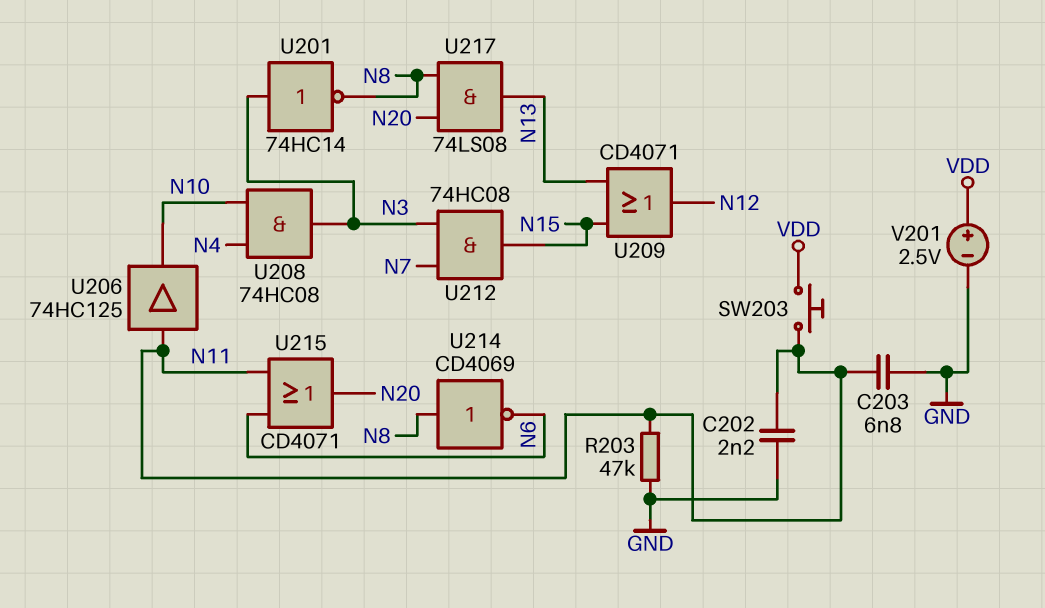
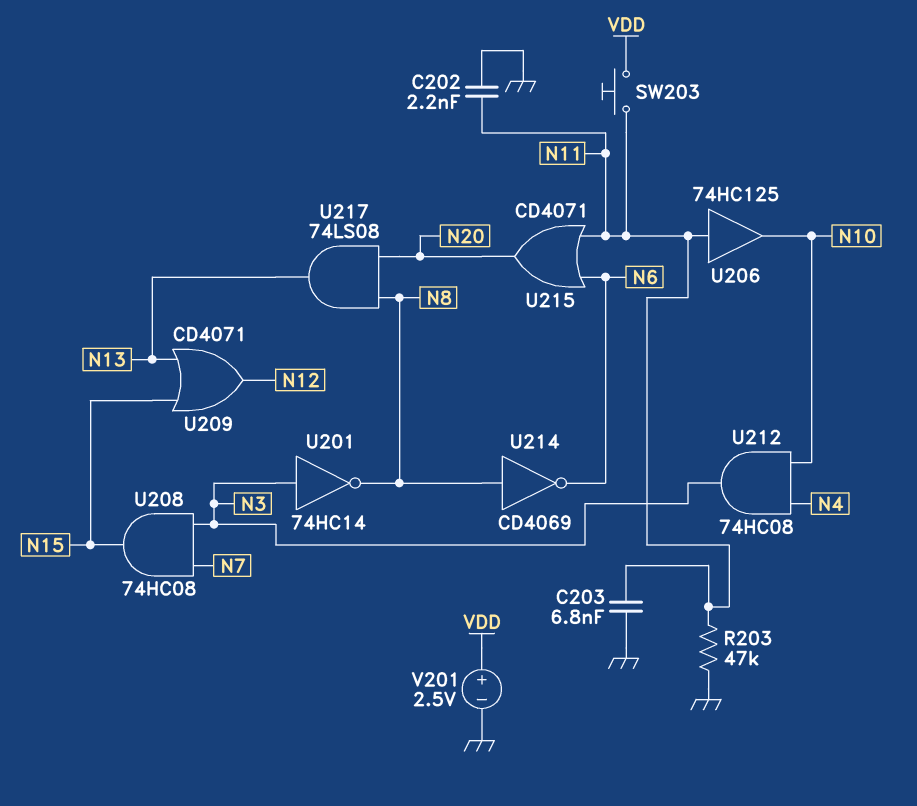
U208: AND 74HC08 (in N4, in N10, out N3) -> AND 74HC08 (in N3, in N7, out N15)
U212: AND 74HC08 (in N3, in N7, out N15) -> AND 74HC08 (in N4, in N10, out N3)

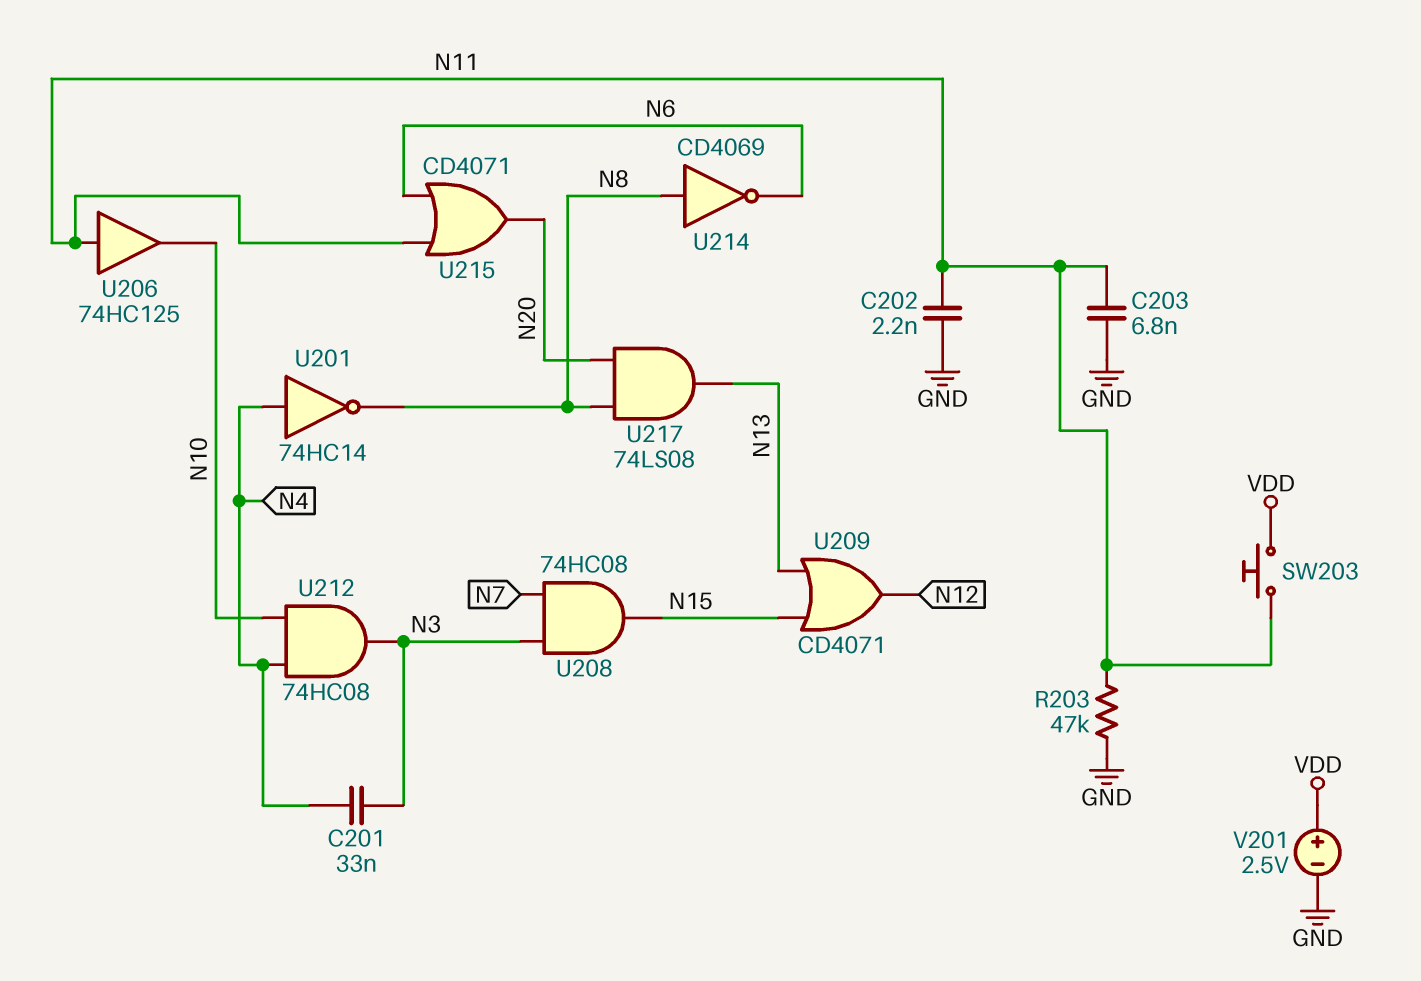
C201: none -> 33nF (N3, N4)
U201: NOT 74HC14 (in N3, out N8) -> NOT 74HC14 (in N4, out N8)

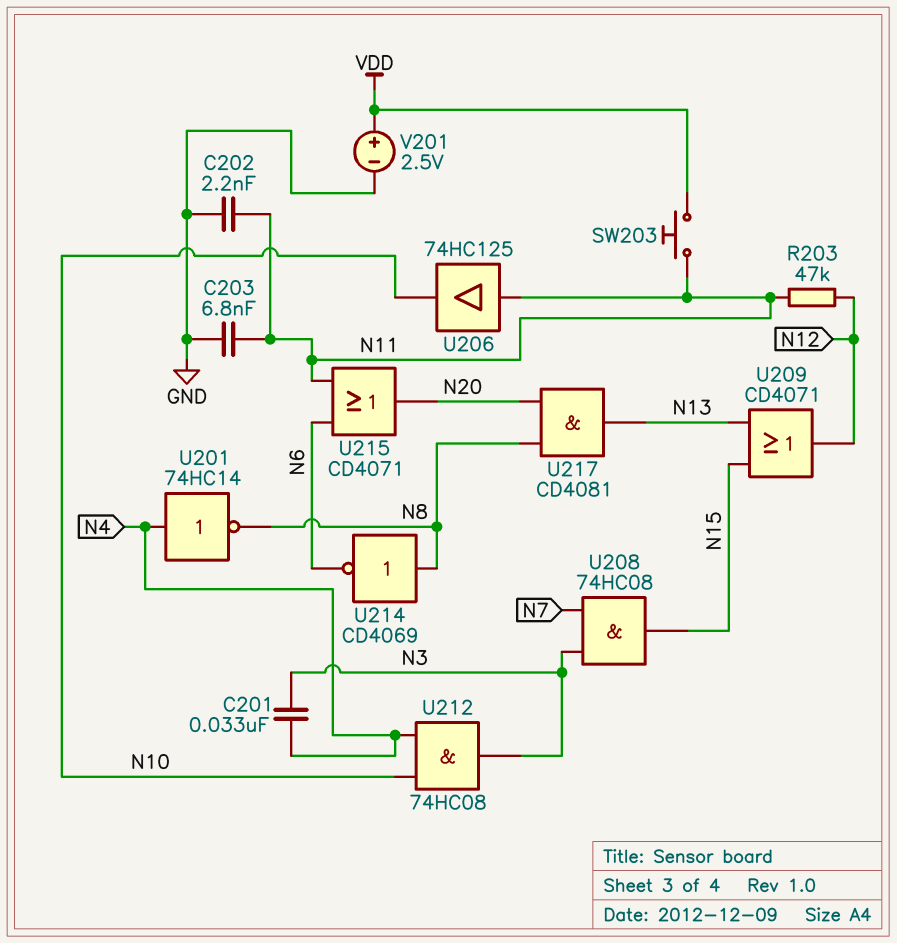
R203: 47k (GND, N11) -> 47k (N11, N12)
U217: AND 74LS08 (in N8, in N20, out N13) -> AND CD4081 (in N8, in N20, out N13)

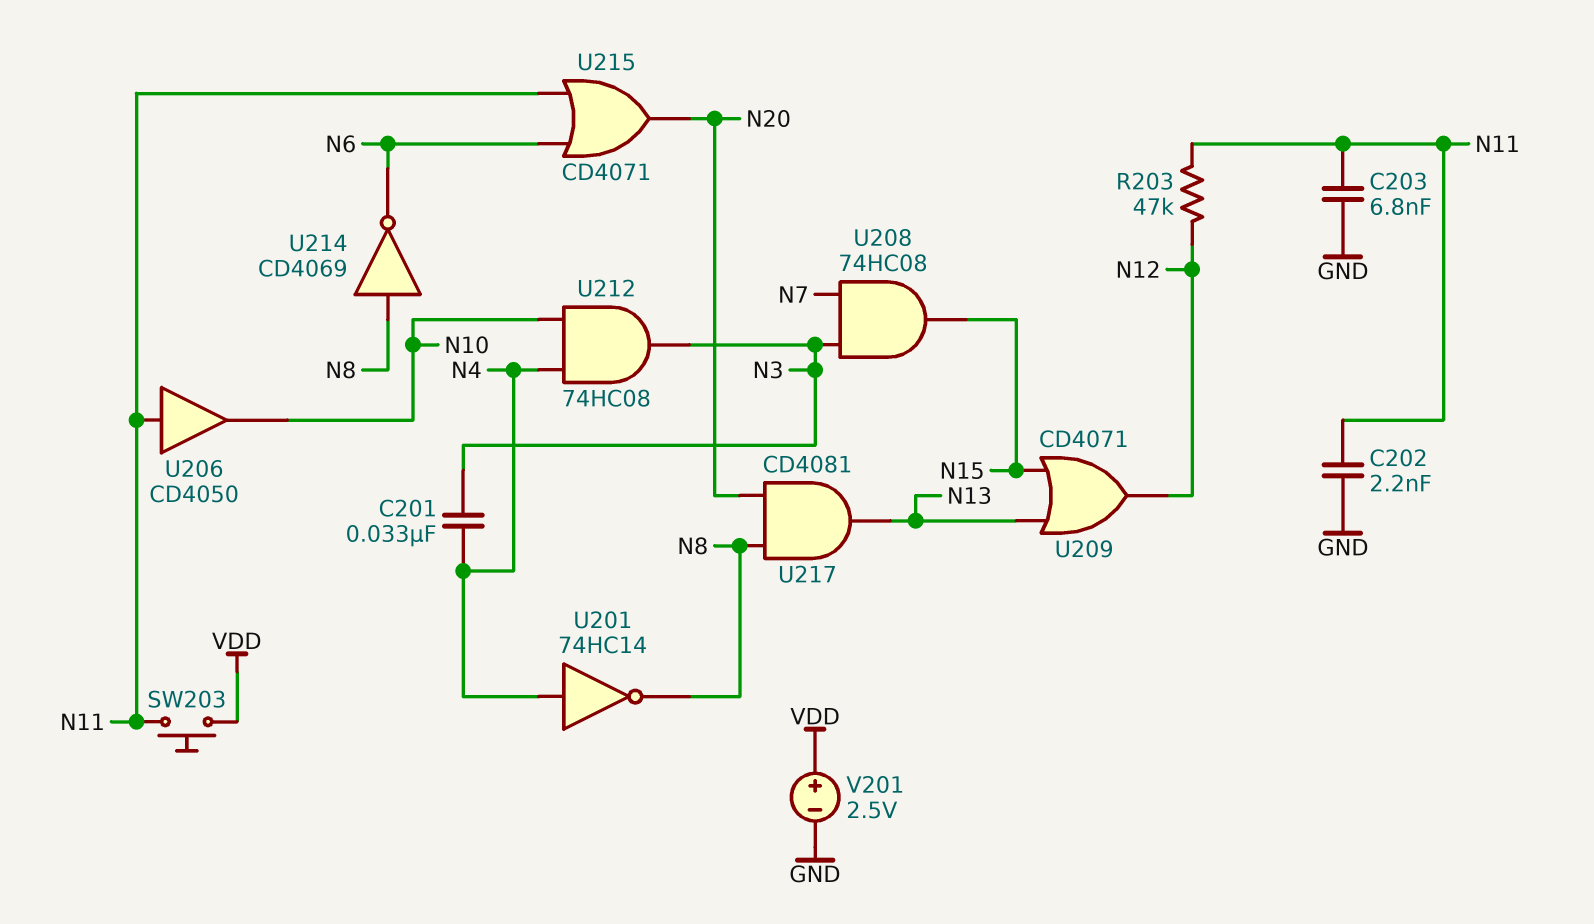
U206: buffer 74HC125 (in N11, out N10) -> buffer CD4050 (in N11, out N10)

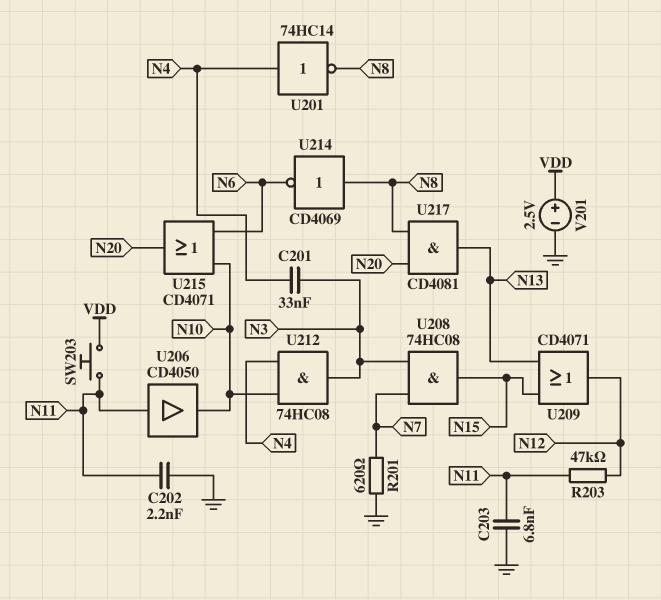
R201: none -> 620 (GND, N7)
U215: OR CD4071 (in N6, in N11, out N20) -> OR CD4071 (in N6, in N10, out N20)

